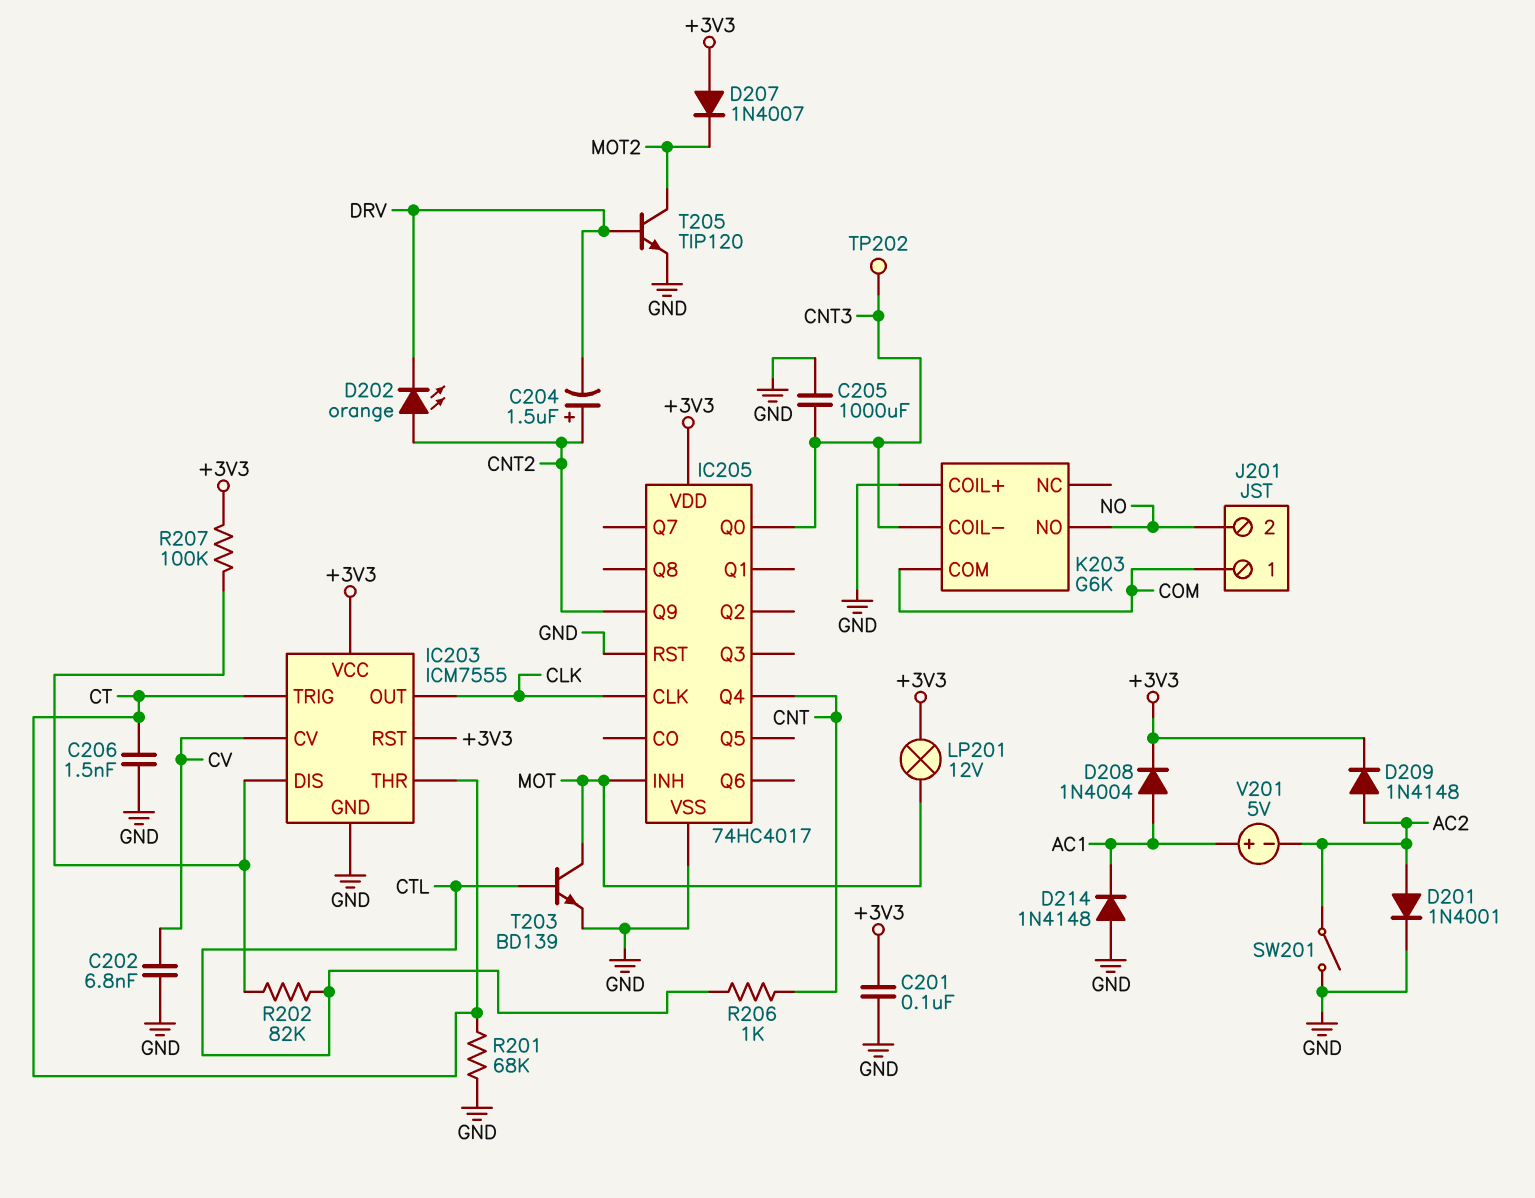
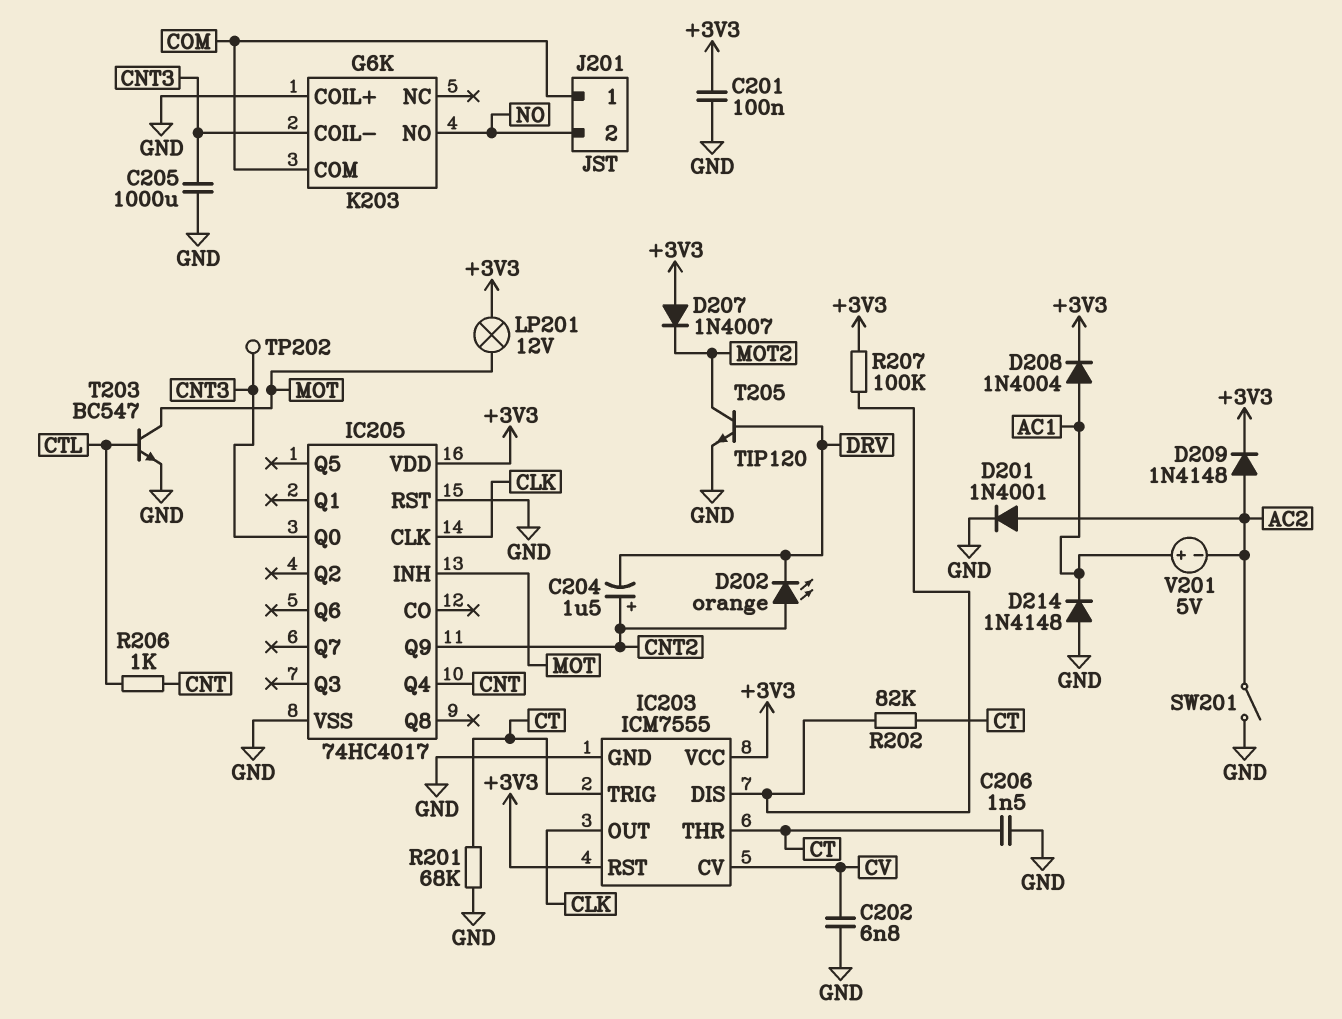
R202: 82k (CTL, IC203/DIS) -> 82k (CT, IC203/DIS)
T203: NPN BD139 (B CTL, C MOT, E GND) -> NPN BC547 (B CTL, C MOT, E GND)

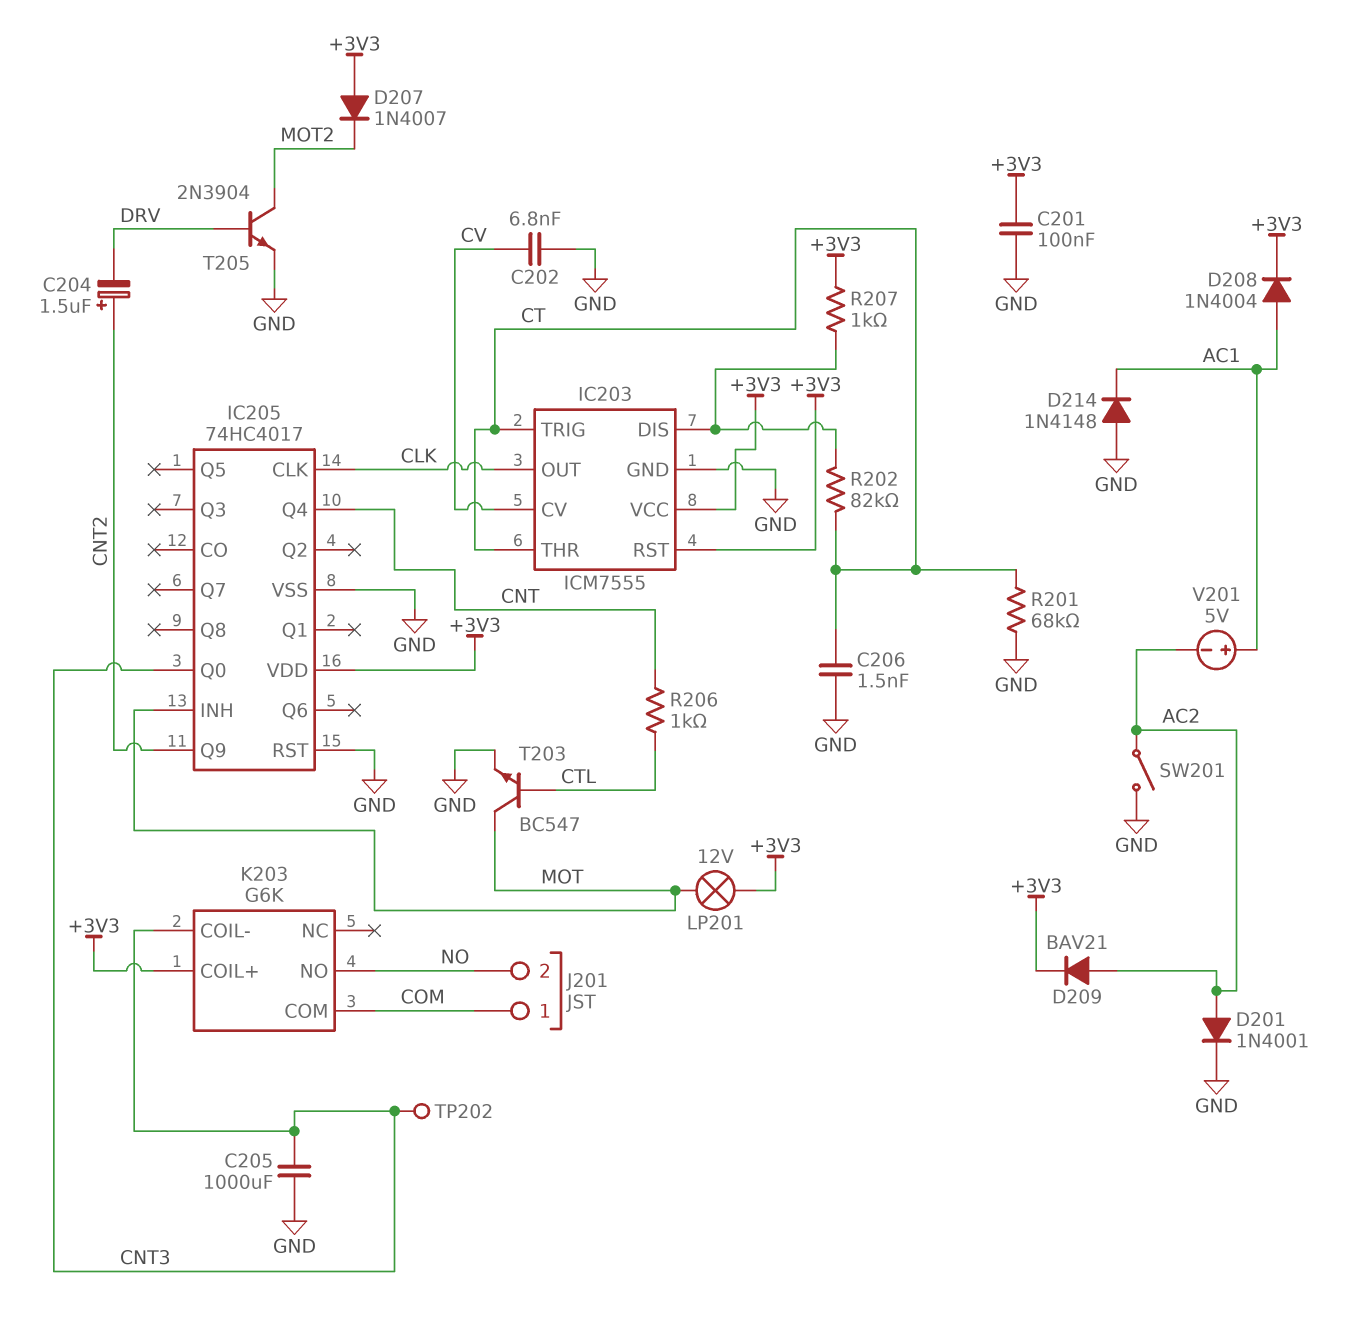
D202: LED orange (A CNT2, K DRV) -> none
D209: diode 1N4148 (A AC2, K +3V3) -> diode BAV21 (A AC2, K +3V3)
K203 pin COIL+: GND -> +3V3
R207: 100k (+3V3, IC203/DIS) -> 1k (+3V3, IC203/DIS)
T205: NPN TIP120 (B DRV, C MOT2, E GND) -> NPN 2N3904 (B DRV, C MOT2, E GND)

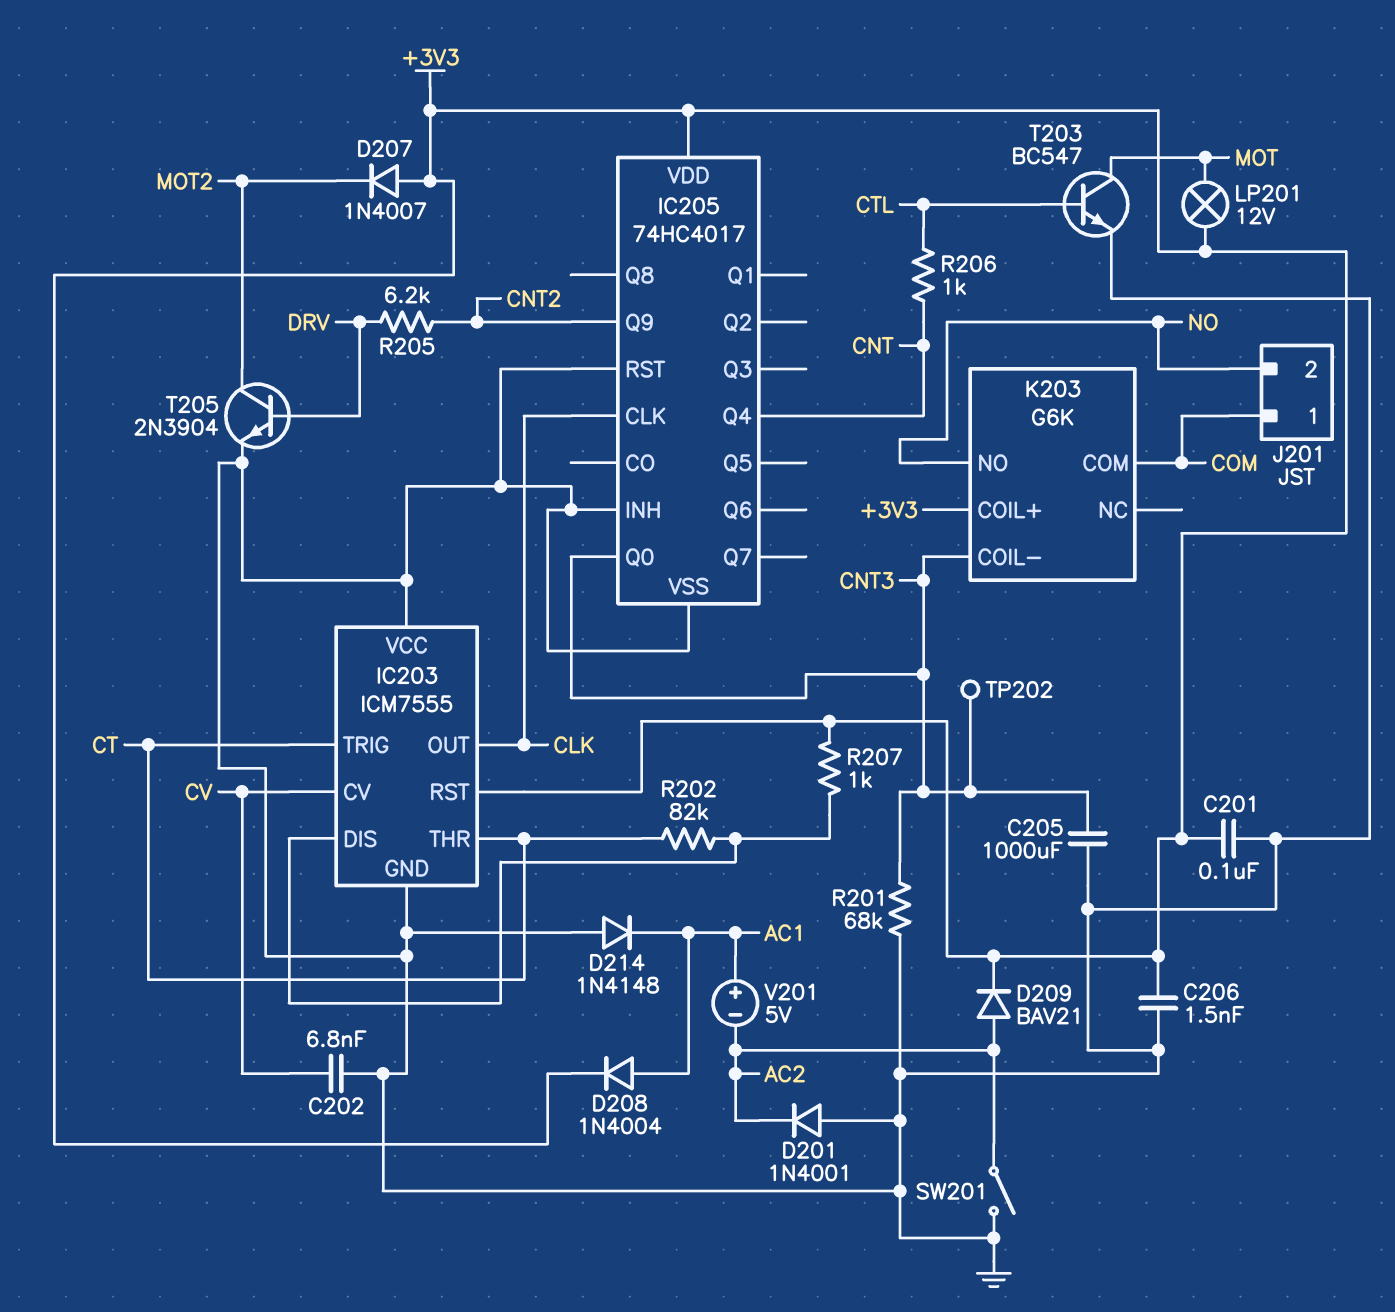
C204: 1.5uF (plus CNT2, minus DRV) -> none
C206: 1.5nF (CT, GND) -> 1.5nF (+3V3, GND)
D201: diode 1N4001 (A AC2, K GND) -> diode 1N4001 (A GND, K AC2)
IC203 pin VCC: +3V3 -> GND
IC205 pin INH: MOT -> GND
R201: 68k (CT, GND) -> 68k (CNT3, GND)
R205: none -> 6.2k (CNT2, DRV)

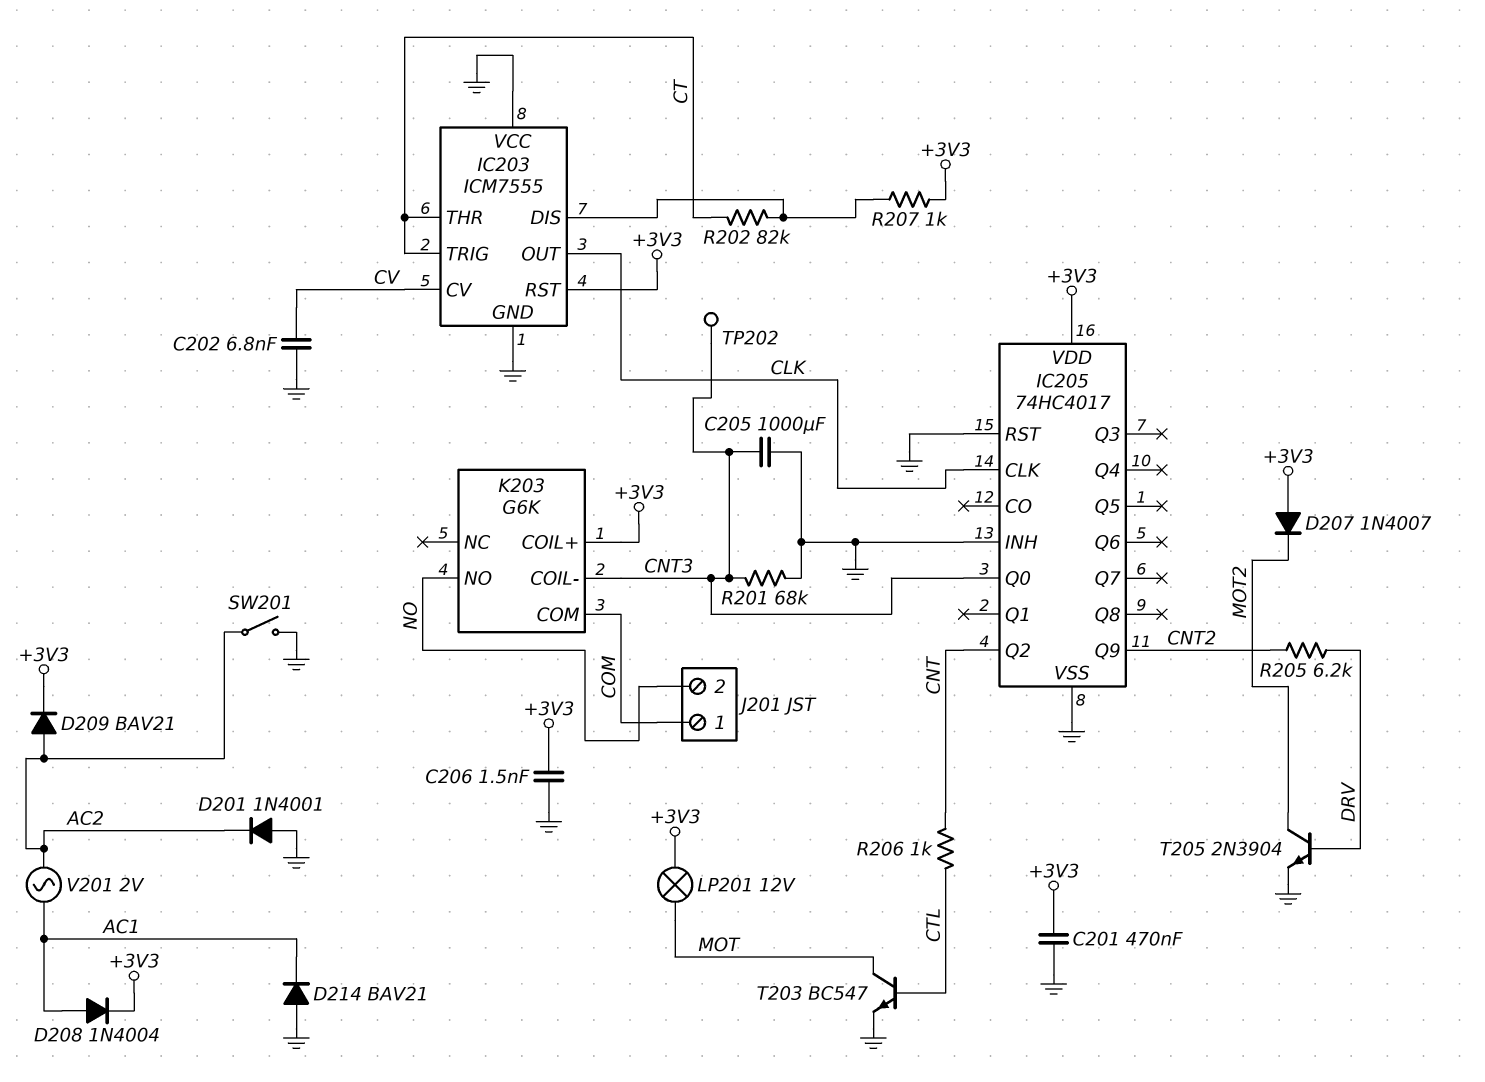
C201: 100nF (+3V3, GND) -> 470nF (+3V3, GND)
D214: diode 1N4148 (A GND, K AC1) -> diode BAV21 (A GND, K AC1)
IC205 pin Q2: none -> CNT
IC205 pin Q4: CNT -> none
V201: 5V (plus AC1, minus AC2) -> AC 2V (AC1, AC2)

